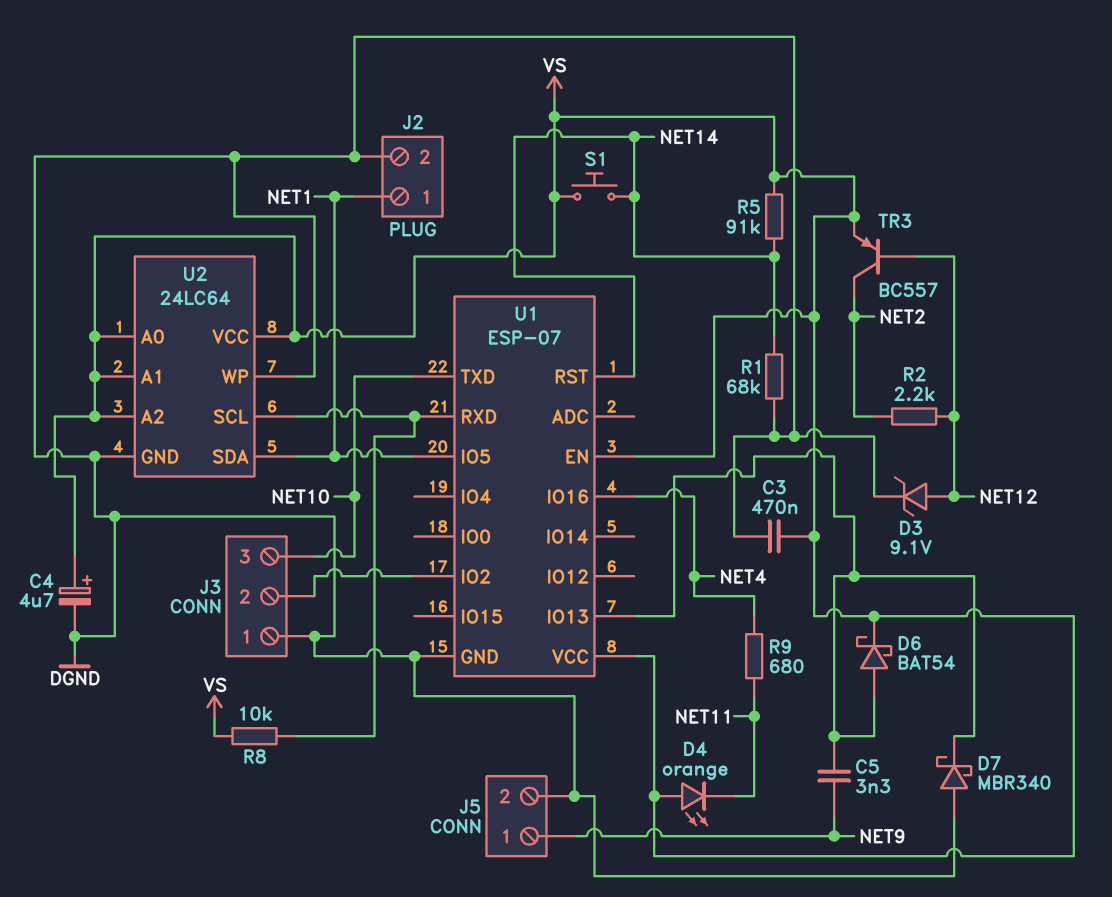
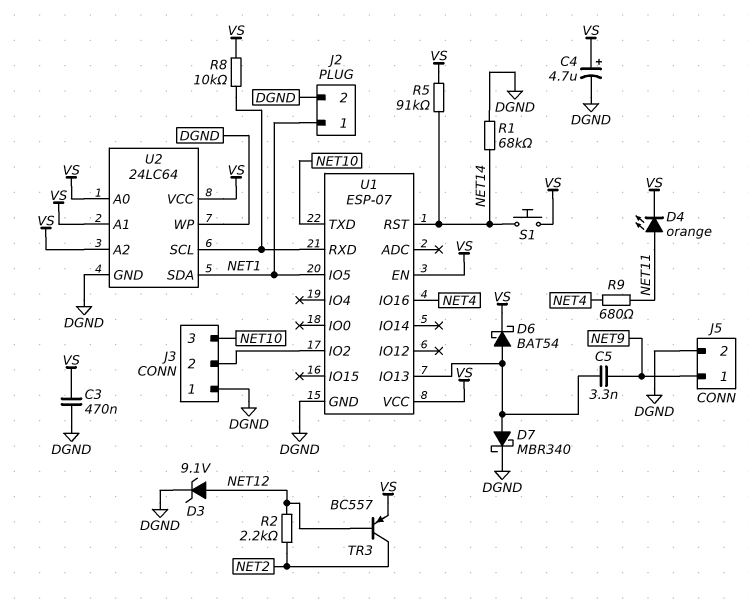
D4: LED orange (A VS, K NET11) -> LED orange (A NET11, K VS)
D7: schottky MBR340 (A DGND, K U1/IO13) -> schottky MBR340 (A U1/IO13, K DGND)

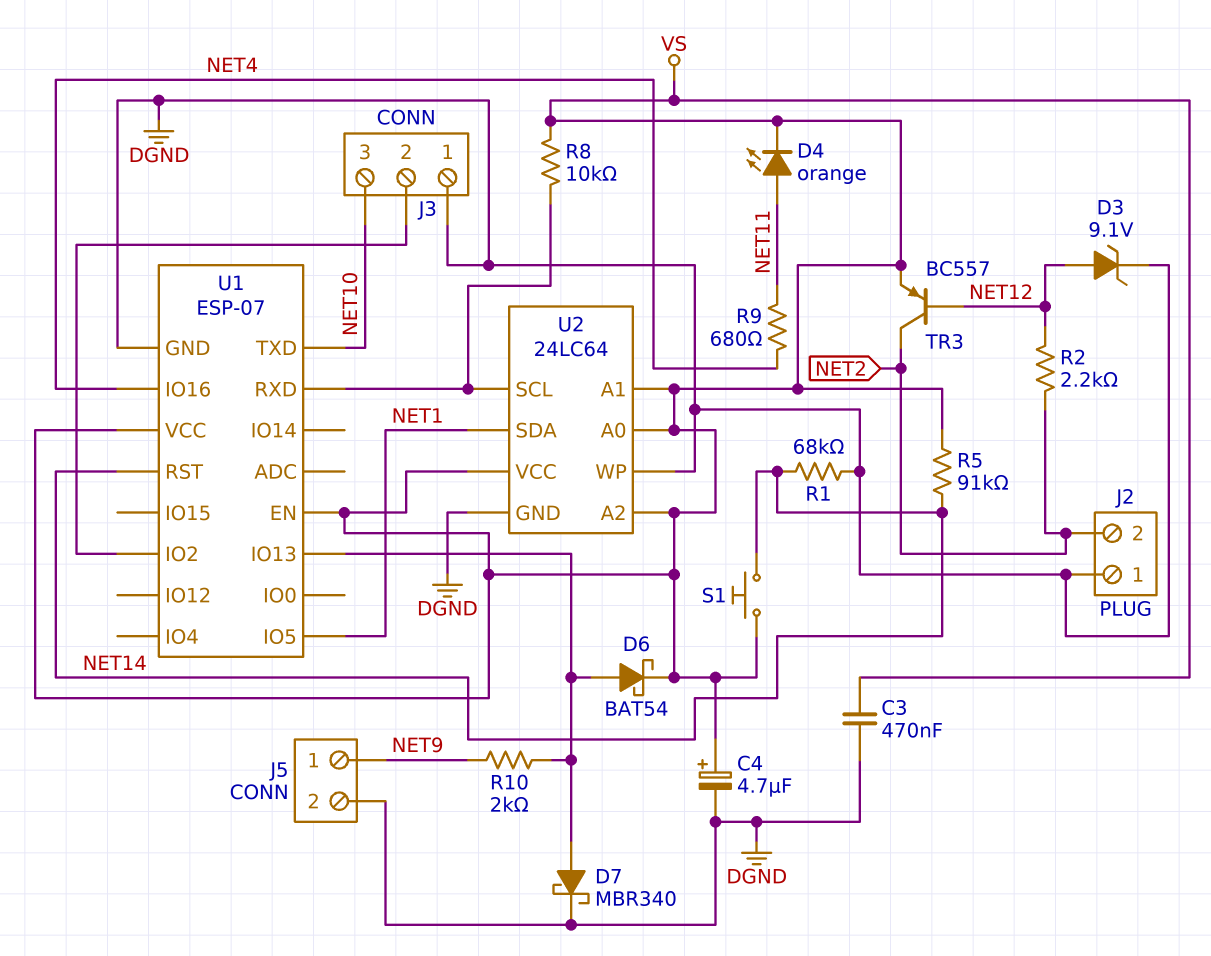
C5: 3.3nF (NET9, U1/IO13) -> none
J2 pin 1: NET1 -> DGND
J2 pin 2: DGND -> NET2
R10: none -> 2k (NET9, U1/IO13)

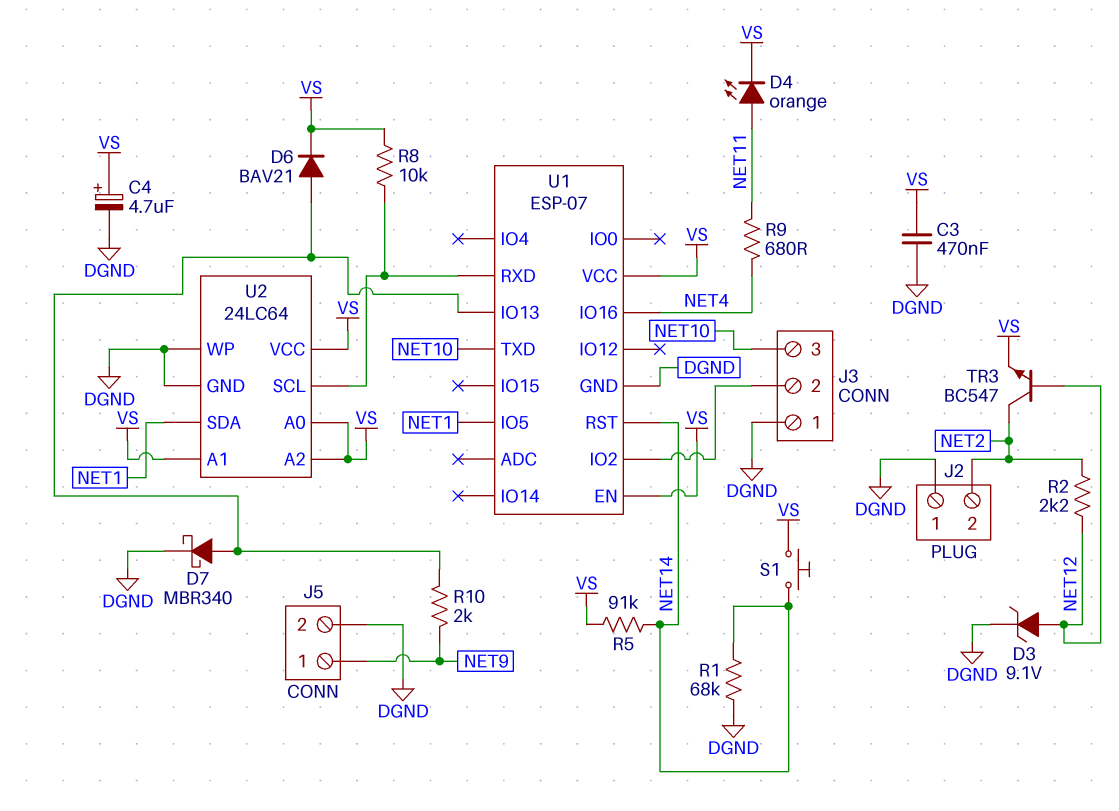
D6: schottky BAT54 (A U1/IO13, K VS) -> diode BAV21 (A U1/IO13, K VS)
TR3: PNP BC557 (B NET12, C NET2, E VS) -> NPN BC547 (B NET12, C NET2, E VS)

